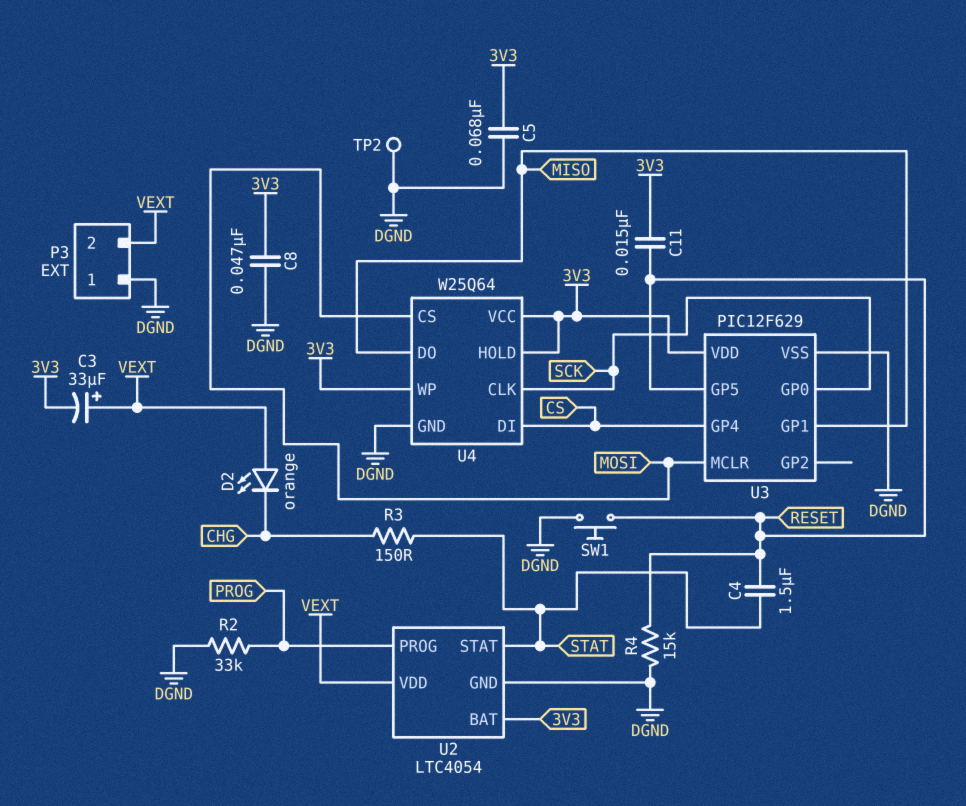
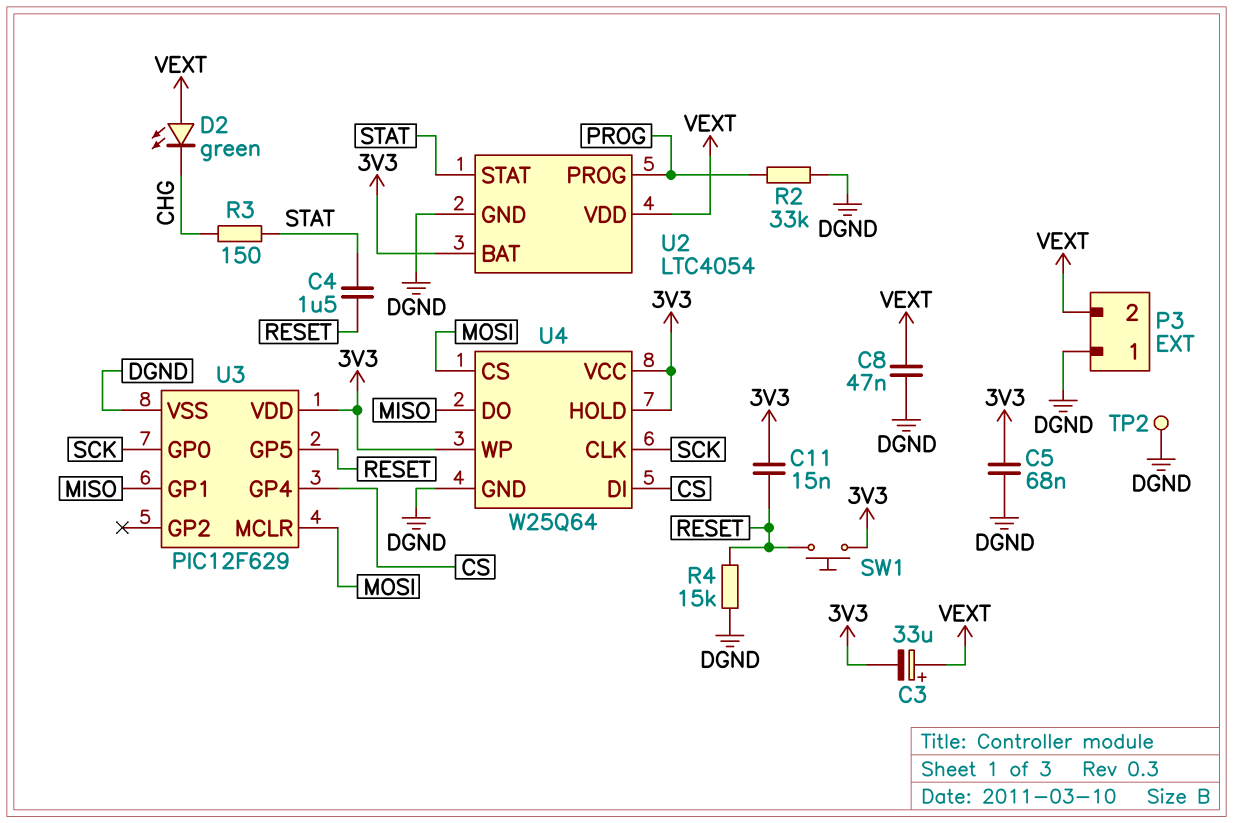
C8: 47nF (3V3, DGND) -> 47nF (DGND, VEXT)
D2: LED orange (A VEXT, K CHG) -> LED green (A VEXT, K CHG)
SW1: button (DGND, RESET) -> button (3V3, RESET)

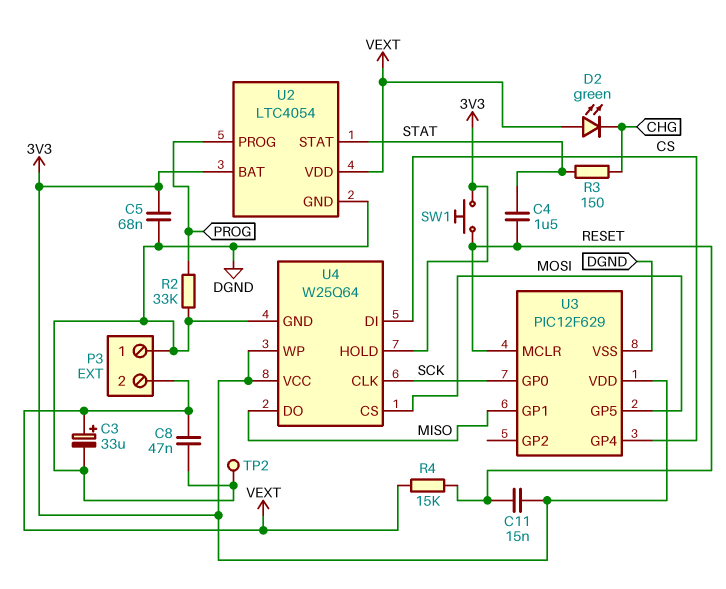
C3: 33uF (plus VEXT, minus 3V3) -> 33uF (plus VEXT, minus DGND)
R4: 15k (DGND, RESET) -> 15k (RESET, VEXT)
U3 pin GP5: RESET -> MOSI
U3 pin MCLR: MOSI -> RESET

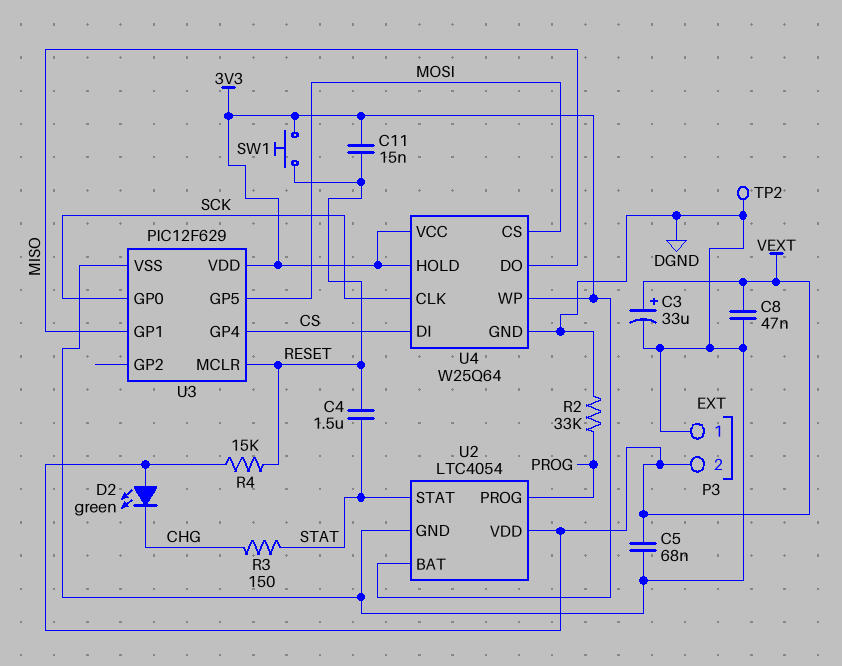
C5: 68nF (3V3, DGND) -> 68nF (DGND, VEXT)

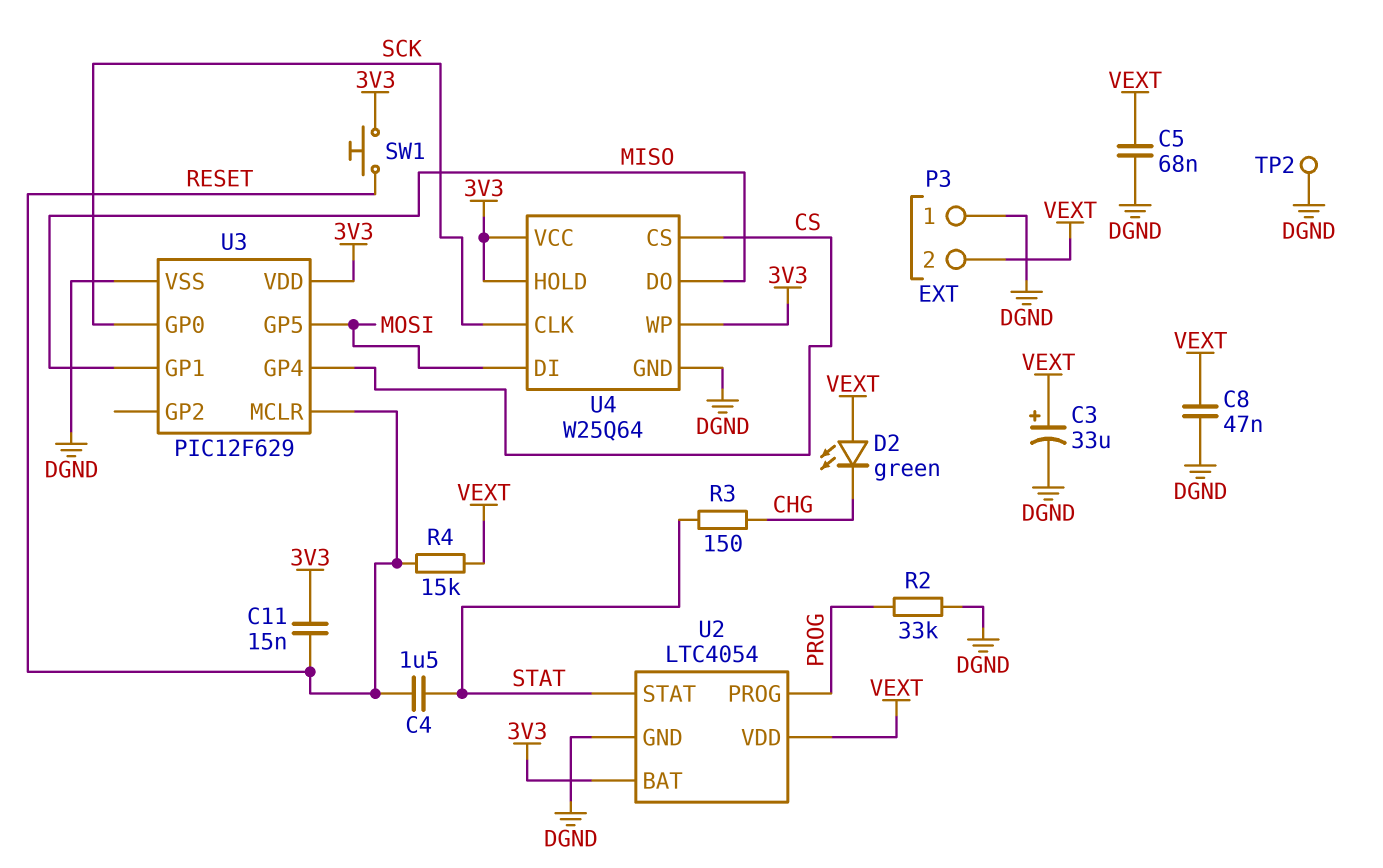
U4 pin CS: MOSI -> CS
U4 pin DI: CS -> MOSI

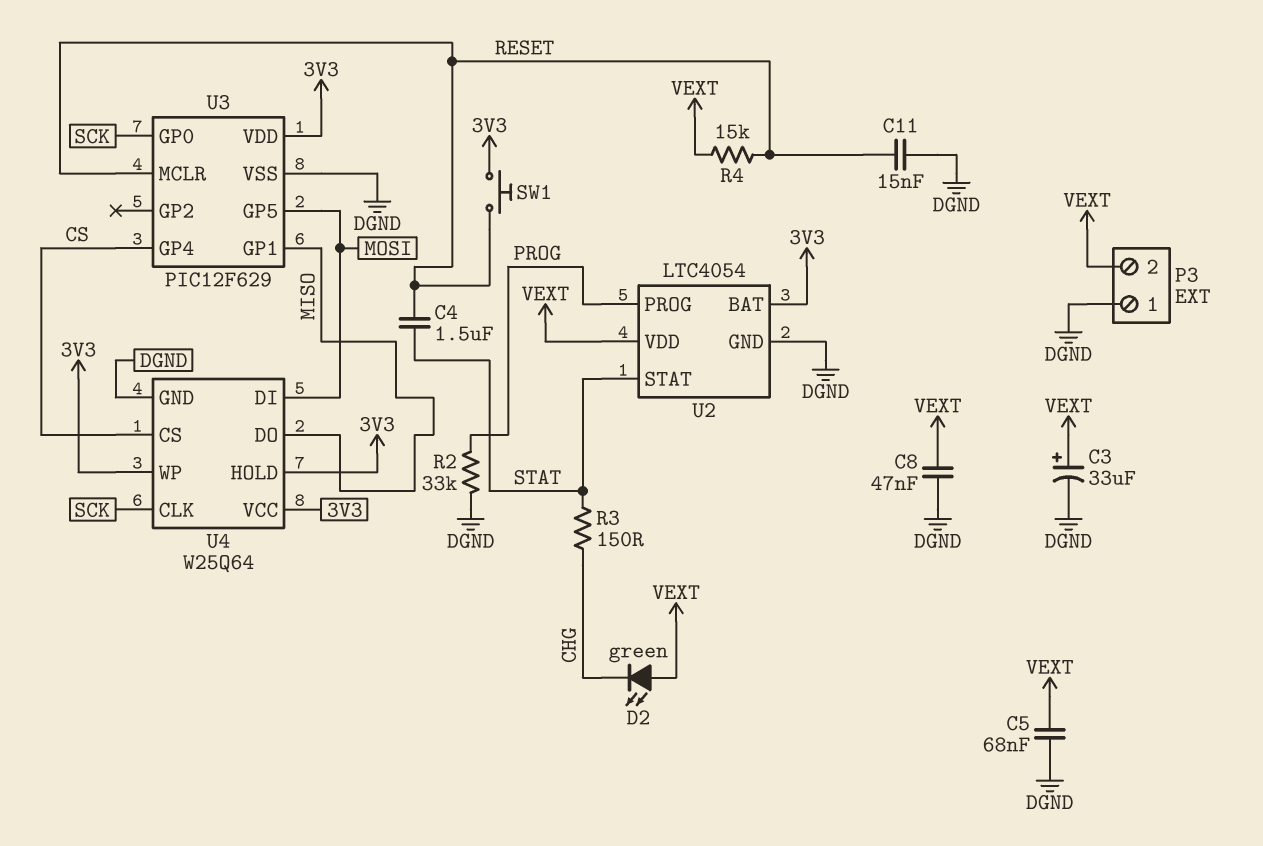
C11: 15nF (3V3, RESET) -> 15nF (DGND, RESET)
TP2: test point (DGND) -> none

